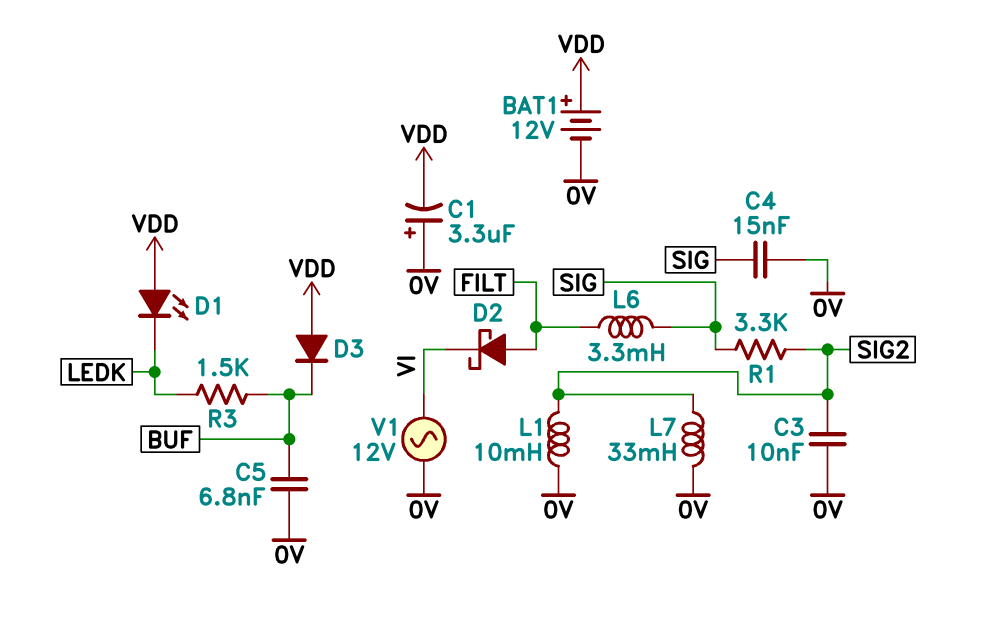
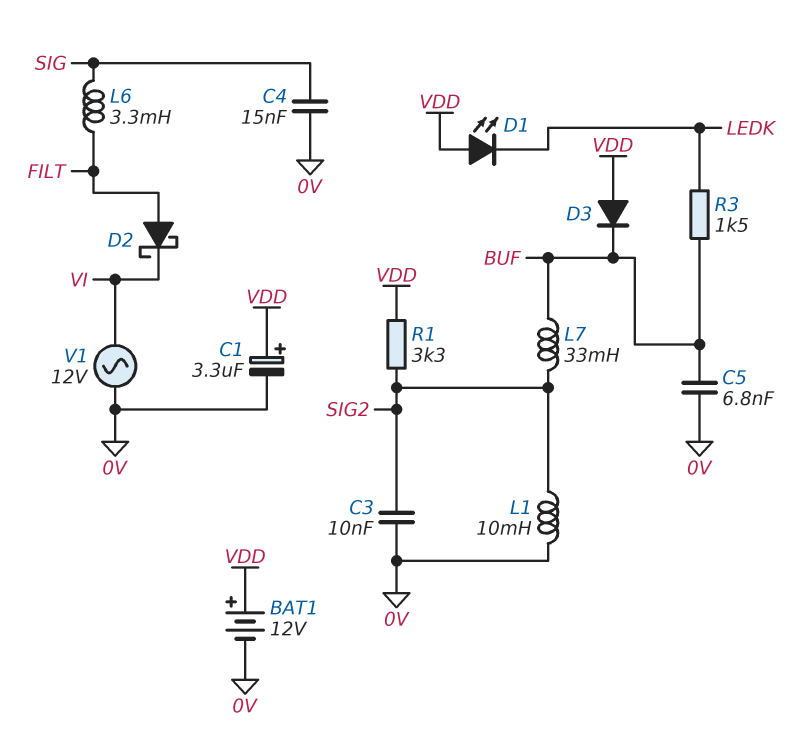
C1: 3.3uF (plus 0V, minus VDD) -> 3.3uF (plus VDD, minus 0V)
L7: 33mH (0V, SIG2) -> 33mH (BUF, SIG2)
R1: 3.3k (SIG, SIG2) -> 3.3k (SIG2, VDD)

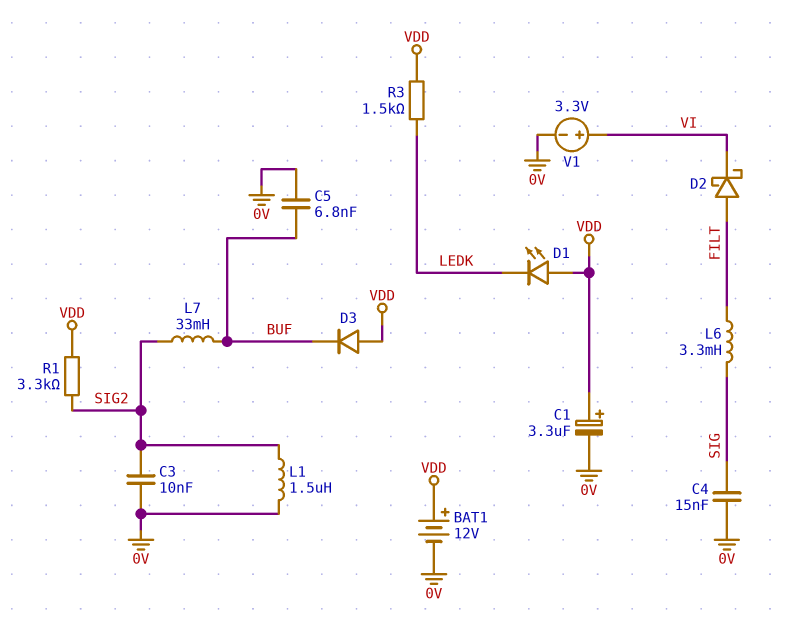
L1: 10mH (0V, SIG2) -> 1.5uH (0V, SIG2)
R3: 1.5k (BUF, LEDK) -> 1.5k (LEDK, VDD)
V1: AC 12V (0V, VI) -> 3.3V (plus VI, minus 0V)

